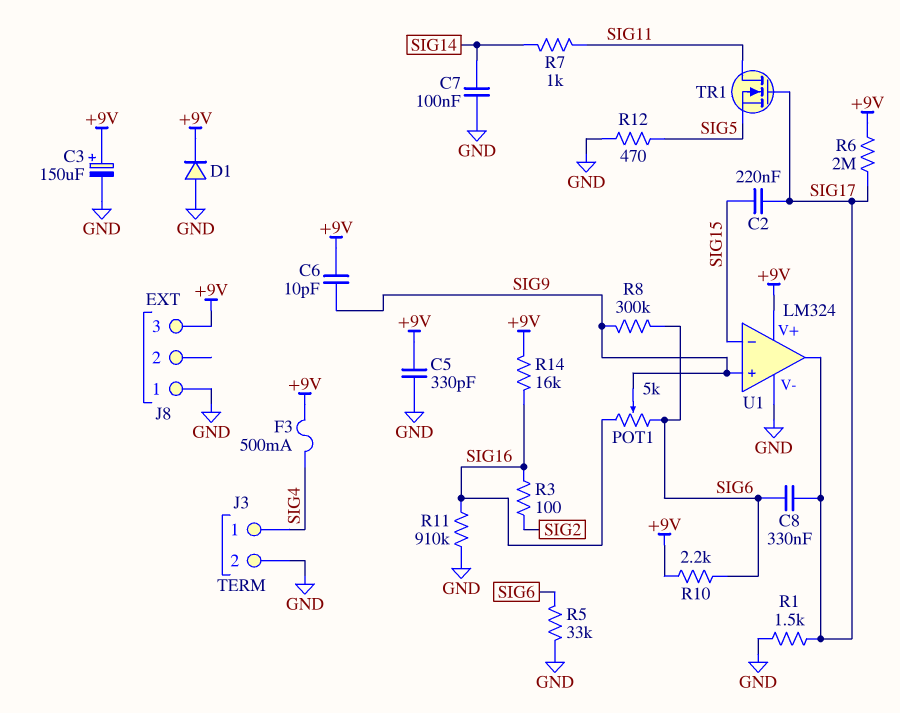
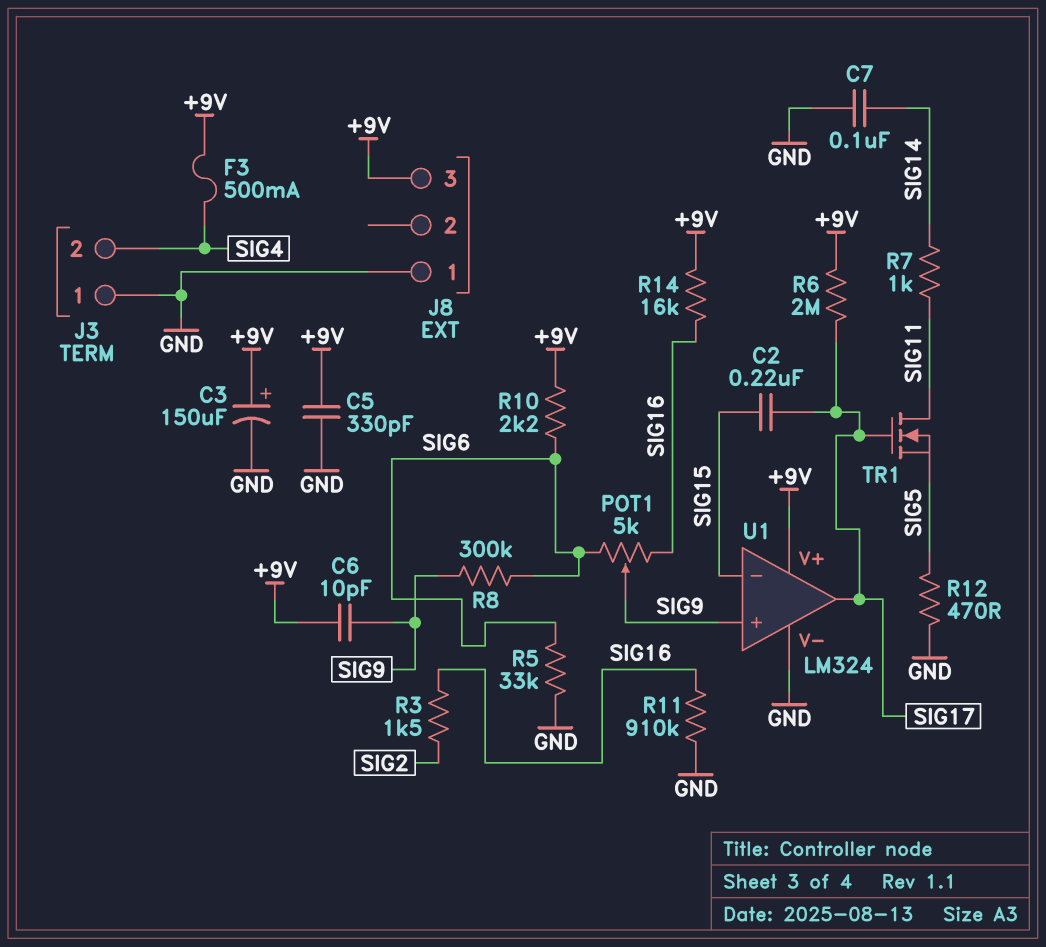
C8: 330nF (SIG6, SIG17) -> none
D1: diode (A GND, K +9V) -> none
J3 pin 1: SIG4 -> GND
J3 pin 2: GND -> SIG4
R1: 1.5k (GND, SIG17) -> none
R3: 100 (SIG2, SIG16) -> 1.5k (SIG2, SIG16)

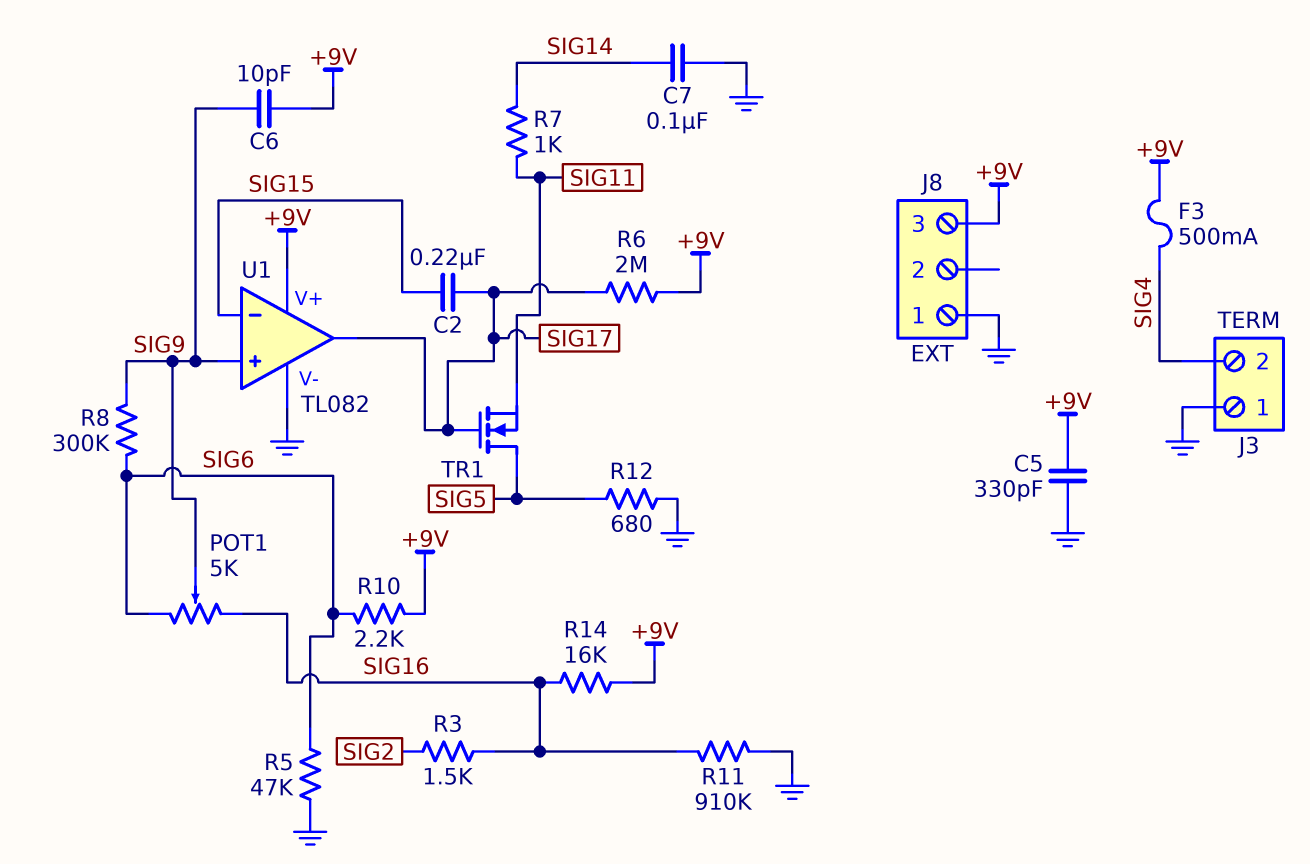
C3: 150uF (plus +9V, minus GND) -> none
R5: 33k (GND, SIG6) -> 47k (GND, SIG6)
R12: 470 (GND, SIG5) -> 680 (GND, SIG5)
TR1: NMOS (G SIG17, D SIG11, S SIG5) -> NMOS (G SIG17, D SIG5, S SIG11)
U1: LM324 -> TL082

